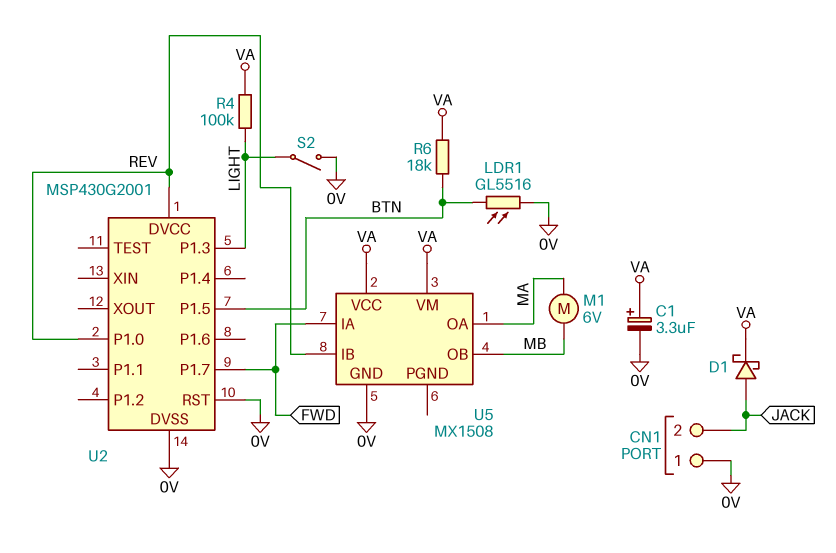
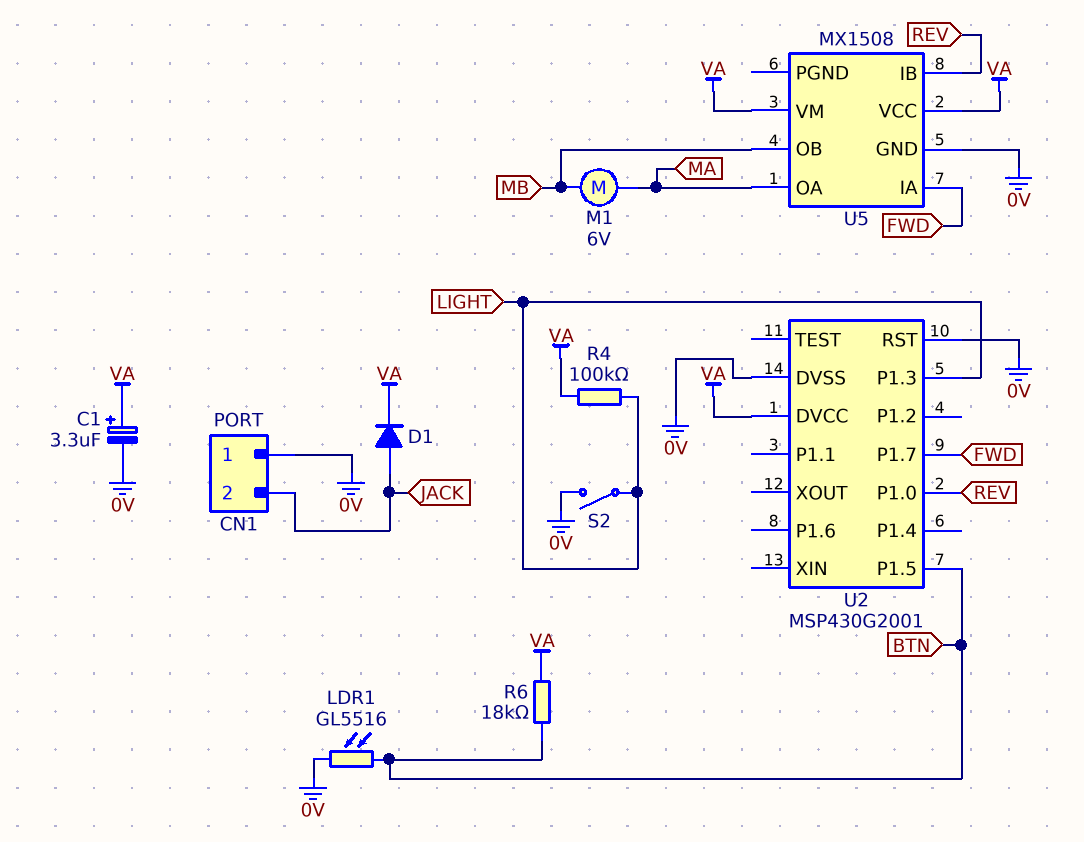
D1: schottky (A JACK, K VA) -> diode (A JACK, K VA)
U2 pin DVCC: REV -> VA

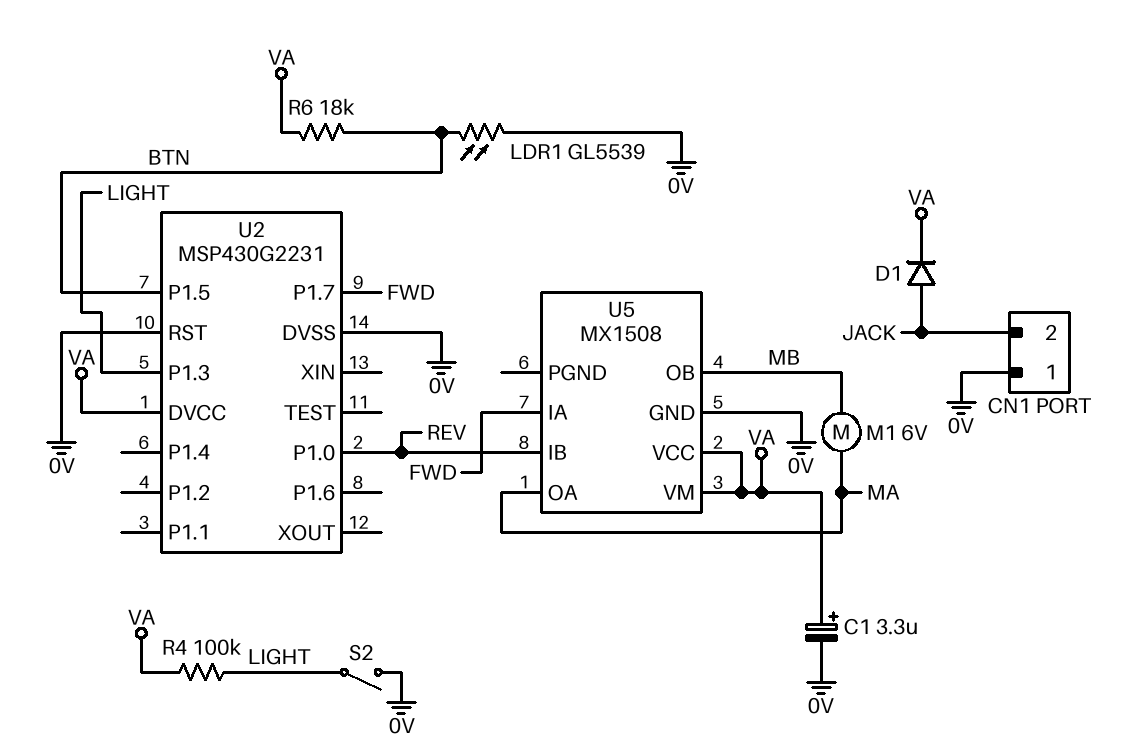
LDR1: GL5516 (0V, BTN) -> GL5539 (0V, BTN)
U2: MSP430G2001 -> MSP430G2231

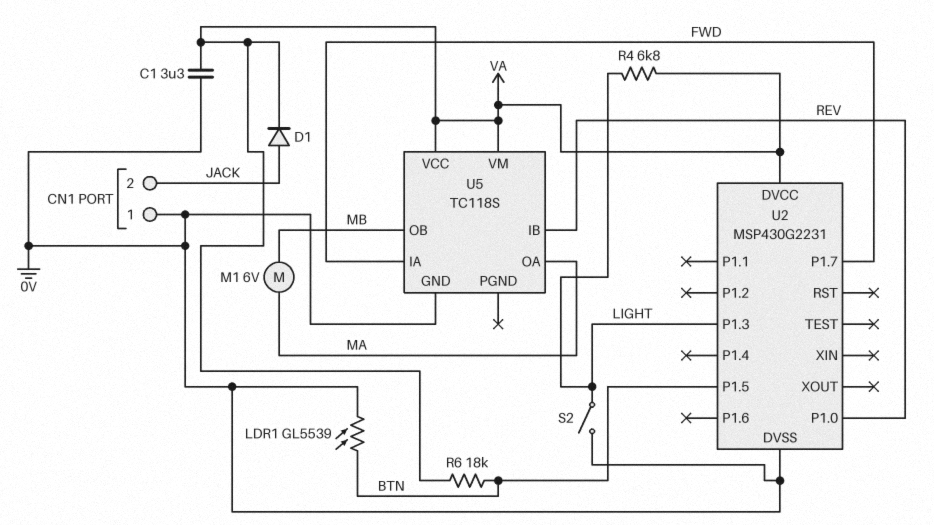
C1: 3.3uF (plus VA, minus 0V) -> 3.3uF (0V, VA)
R4: 100k (LIGHT, VA) -> 6.8k (LIGHT, VA)
U2 pin RST: 0V -> none
U5: MX1508 -> TC118S

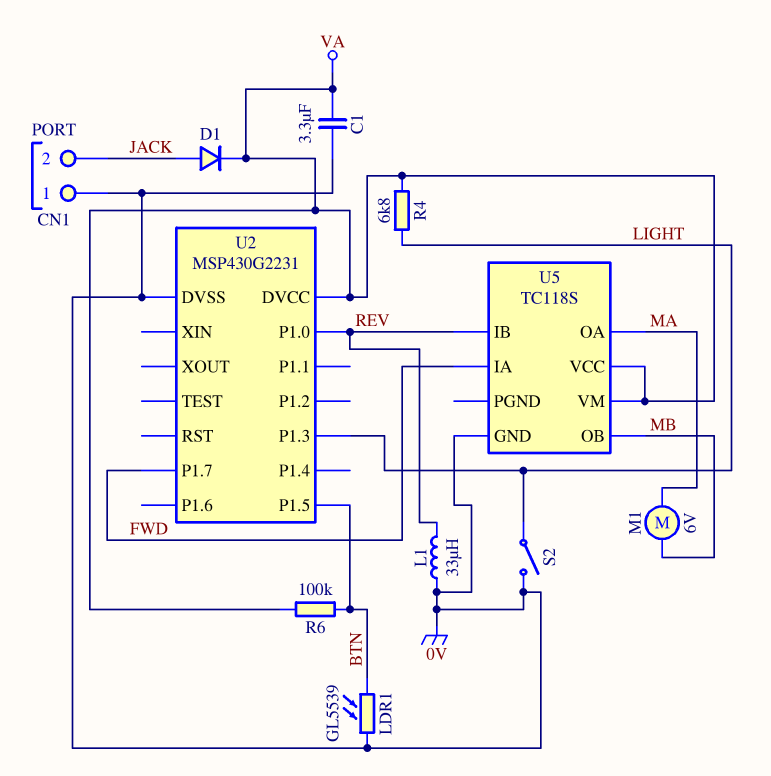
L1: none -> 33uH (0V, REV)
R6: 18k (BTN, VA) -> 100k (BTN, VA)

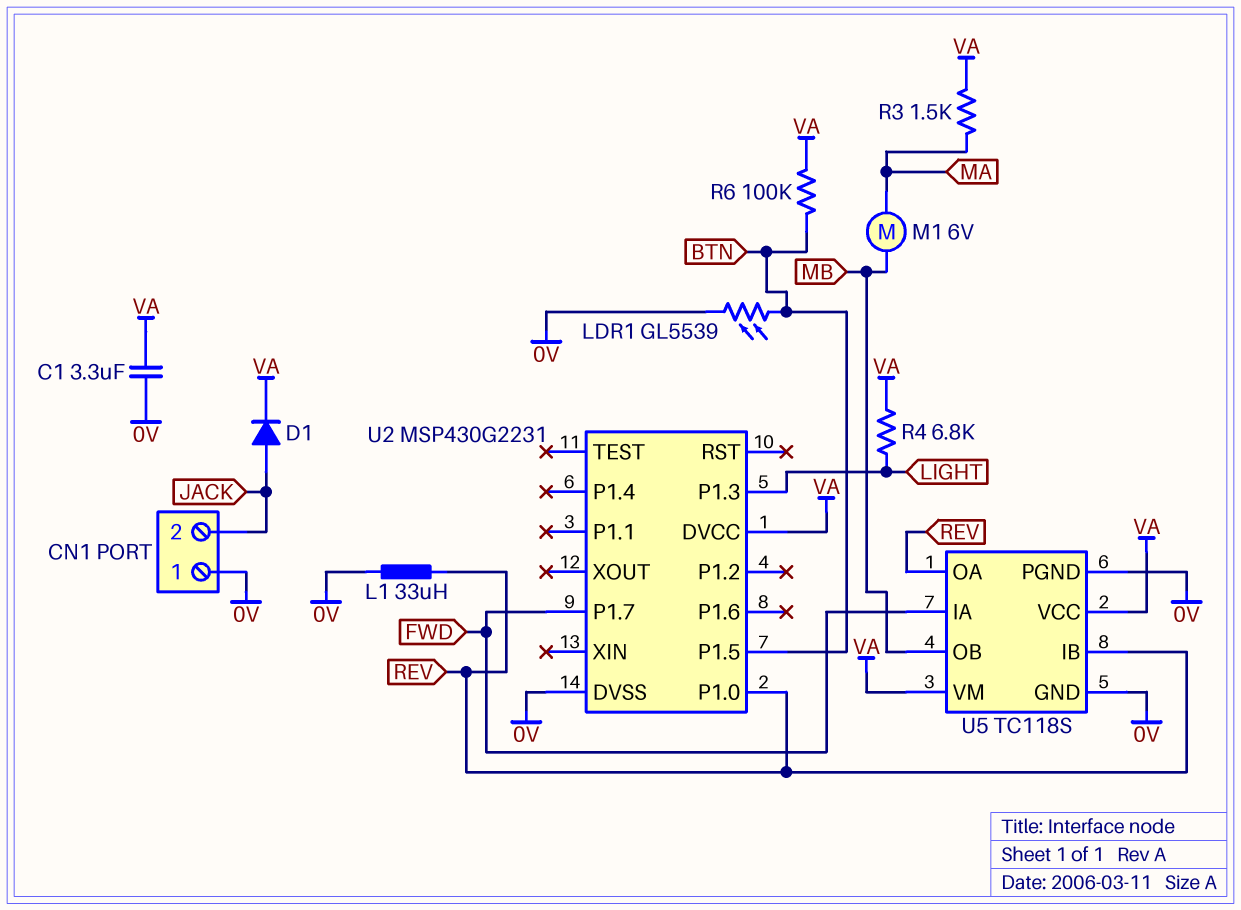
R3: none -> 1.5k (MA, VA)
S2: switch (0V, LIGHT) -> none
U5 pin OA: MA -> REV
U5 pin PGND: none -> 0V

